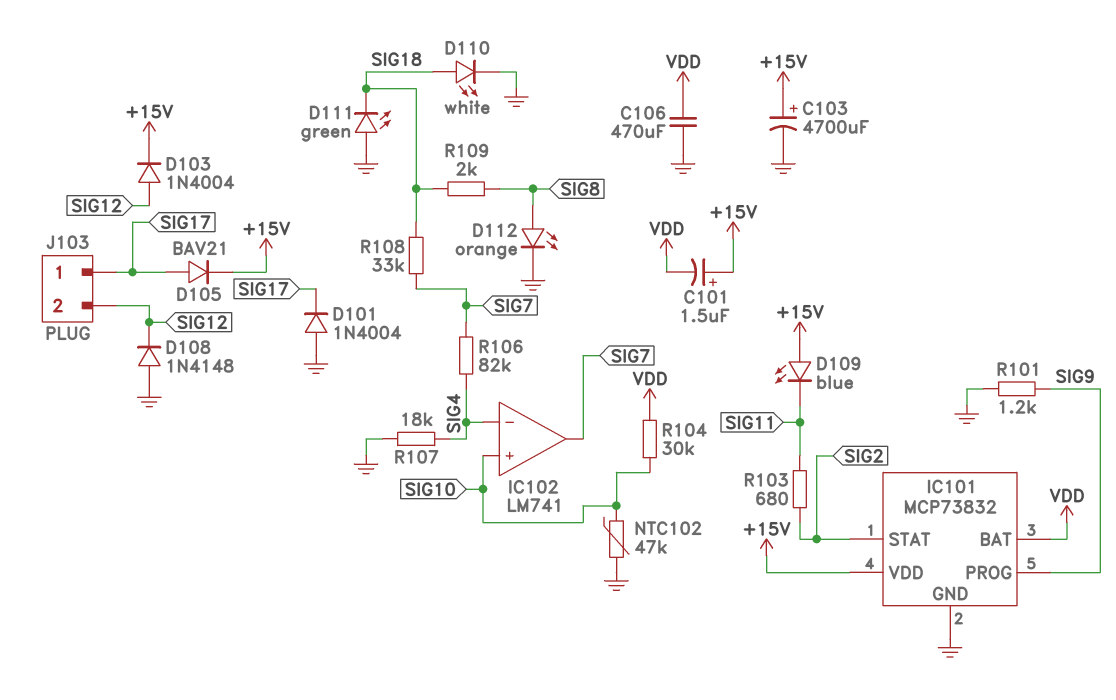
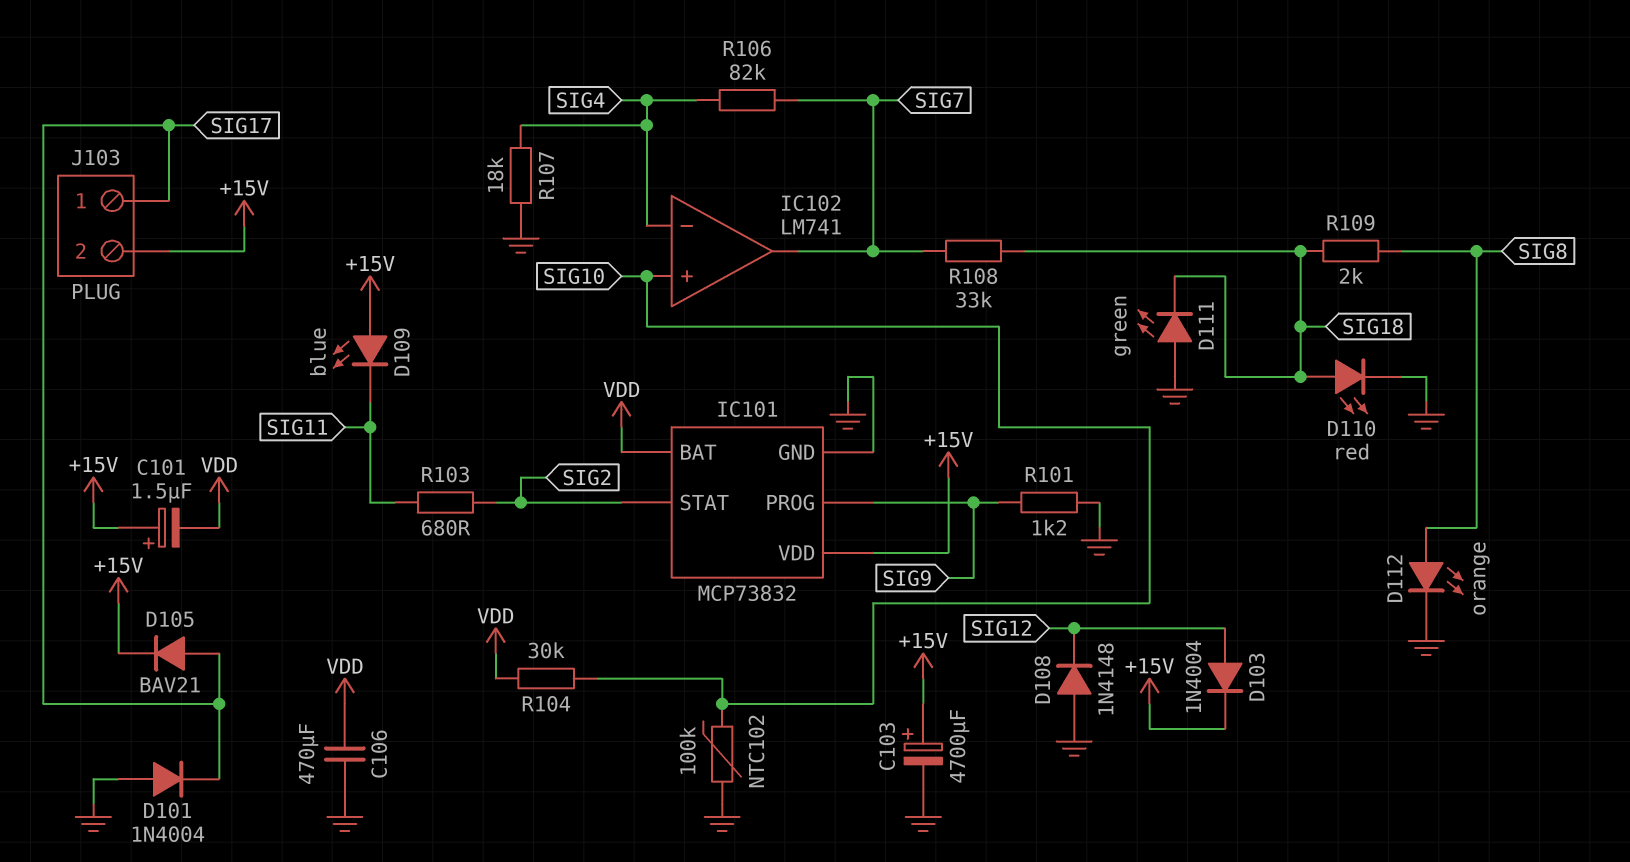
D110: LED white (A SIG18, K GND) -> LED red (A SIG18, K GND)
J103 pin 2: SIG12 -> +15V
NTC102: 47k (GND, SIG10) -> 100k (GND, SIG10)

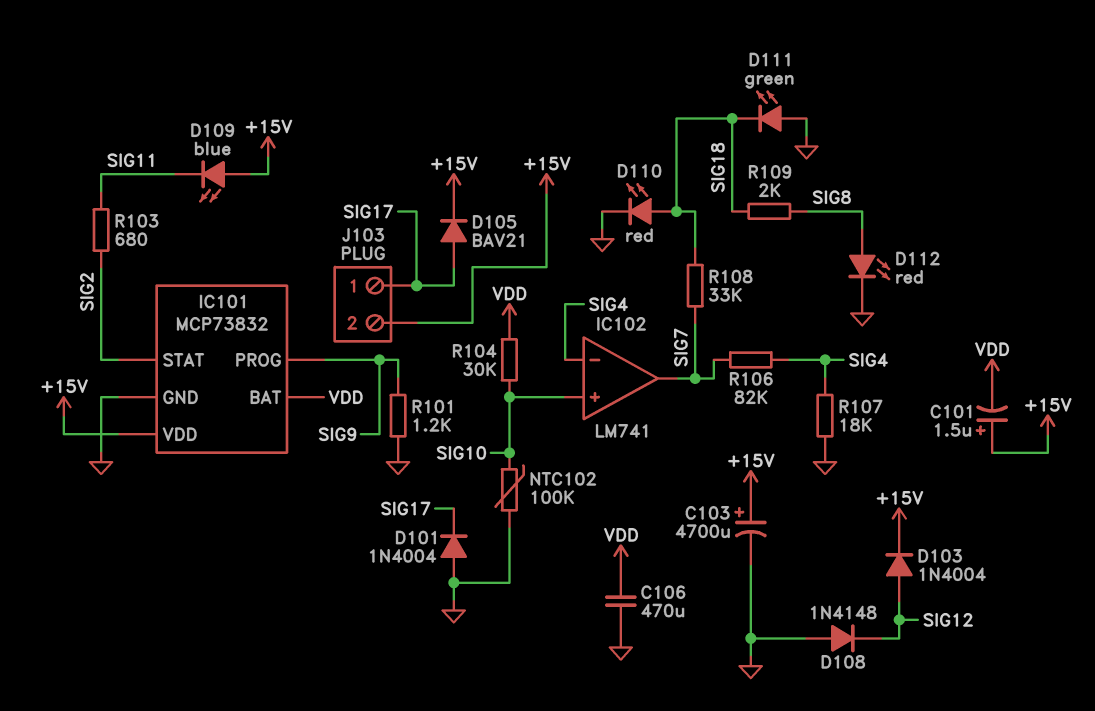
D112: LED orange (A SIG8, K GND) -> LED red (A SIG8, K GND)

